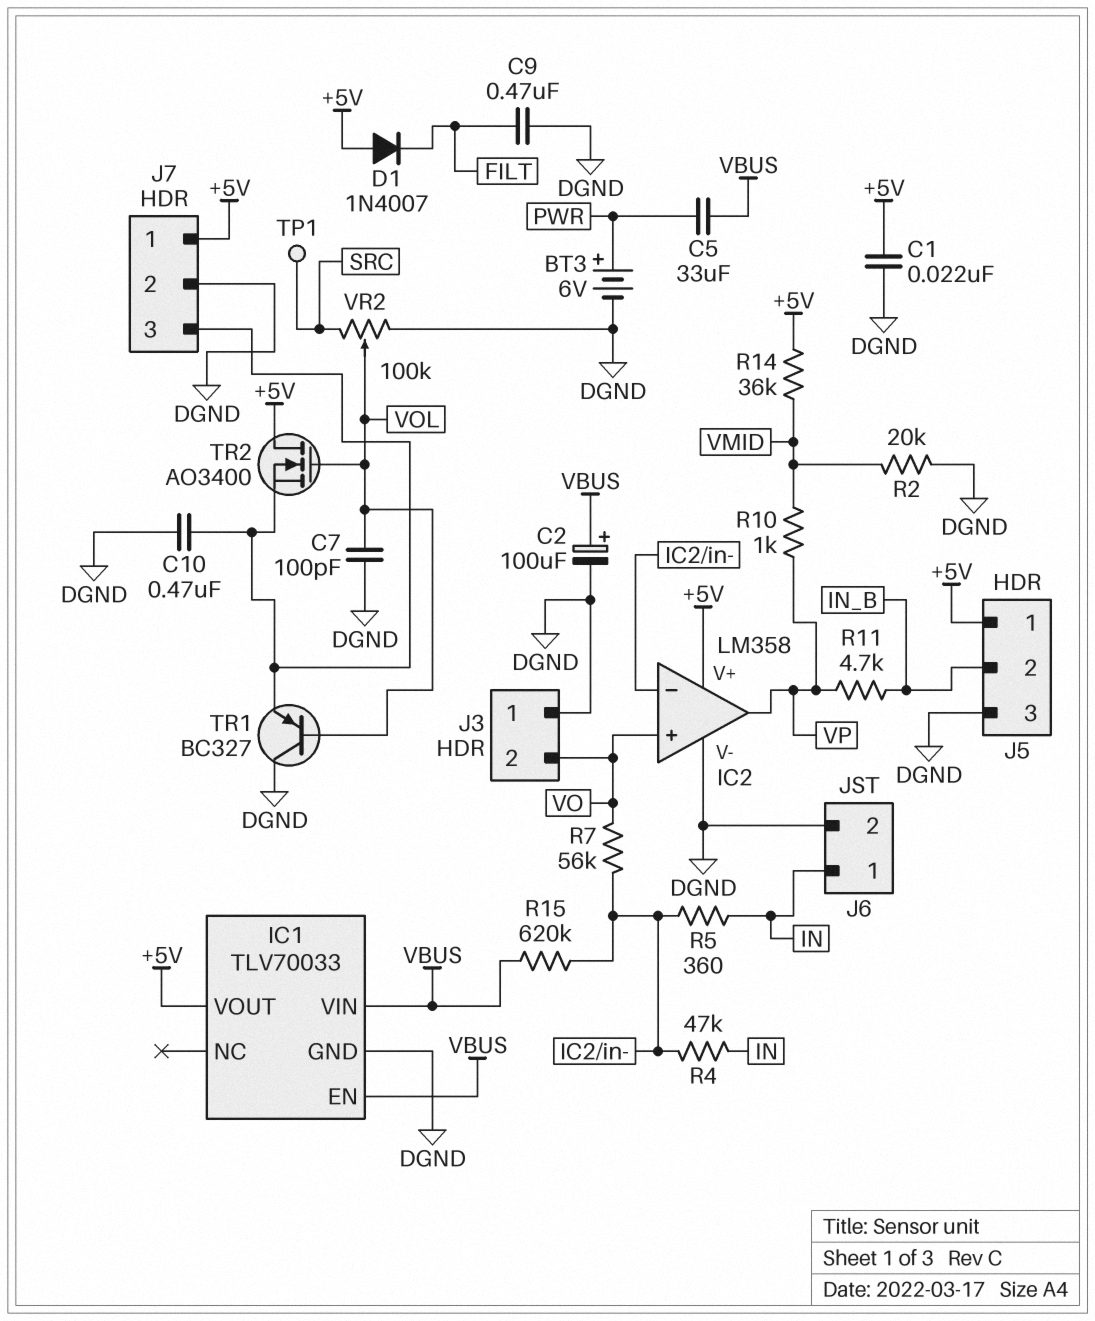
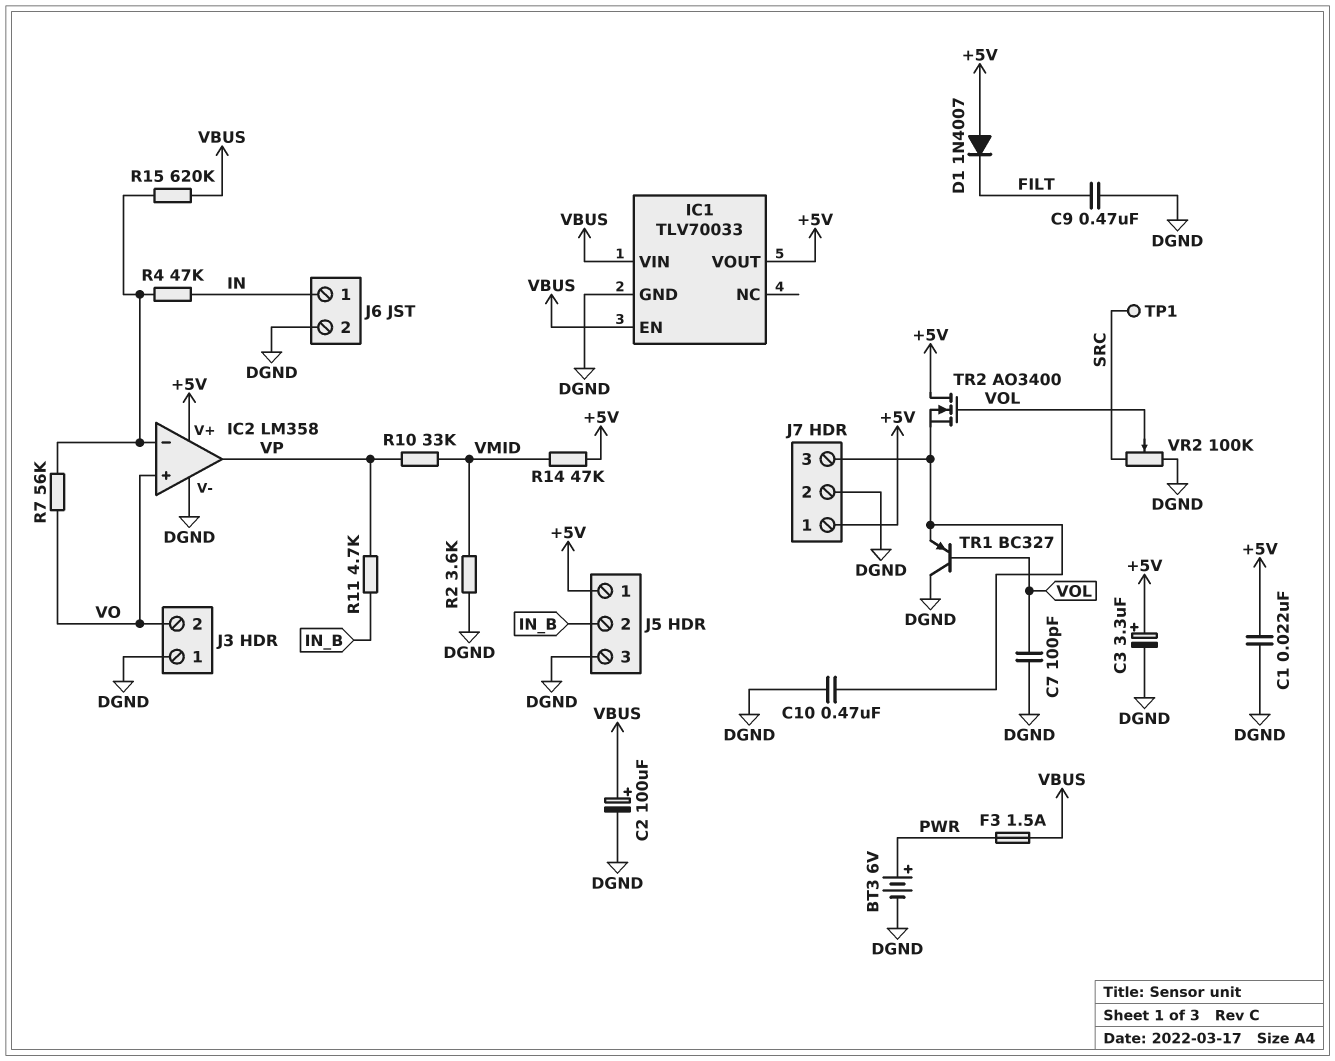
C3: none -> 3.3uF (plus +5V, minus DGND)
C5: 33uF (PWR, VBUS) -> none
F3: none -> 1.5A (PWR, VBUS)
R2: 20k (DGND, VMID) -> 3.6k (DGND, VMID)
R5: 360 (IC2/in-, IN) -> none
R10: 1k (VMID, VP) -> 33k (VMID, VP)
R14: 36k (+5V, VMID) -> 47k (+5V, VMID)

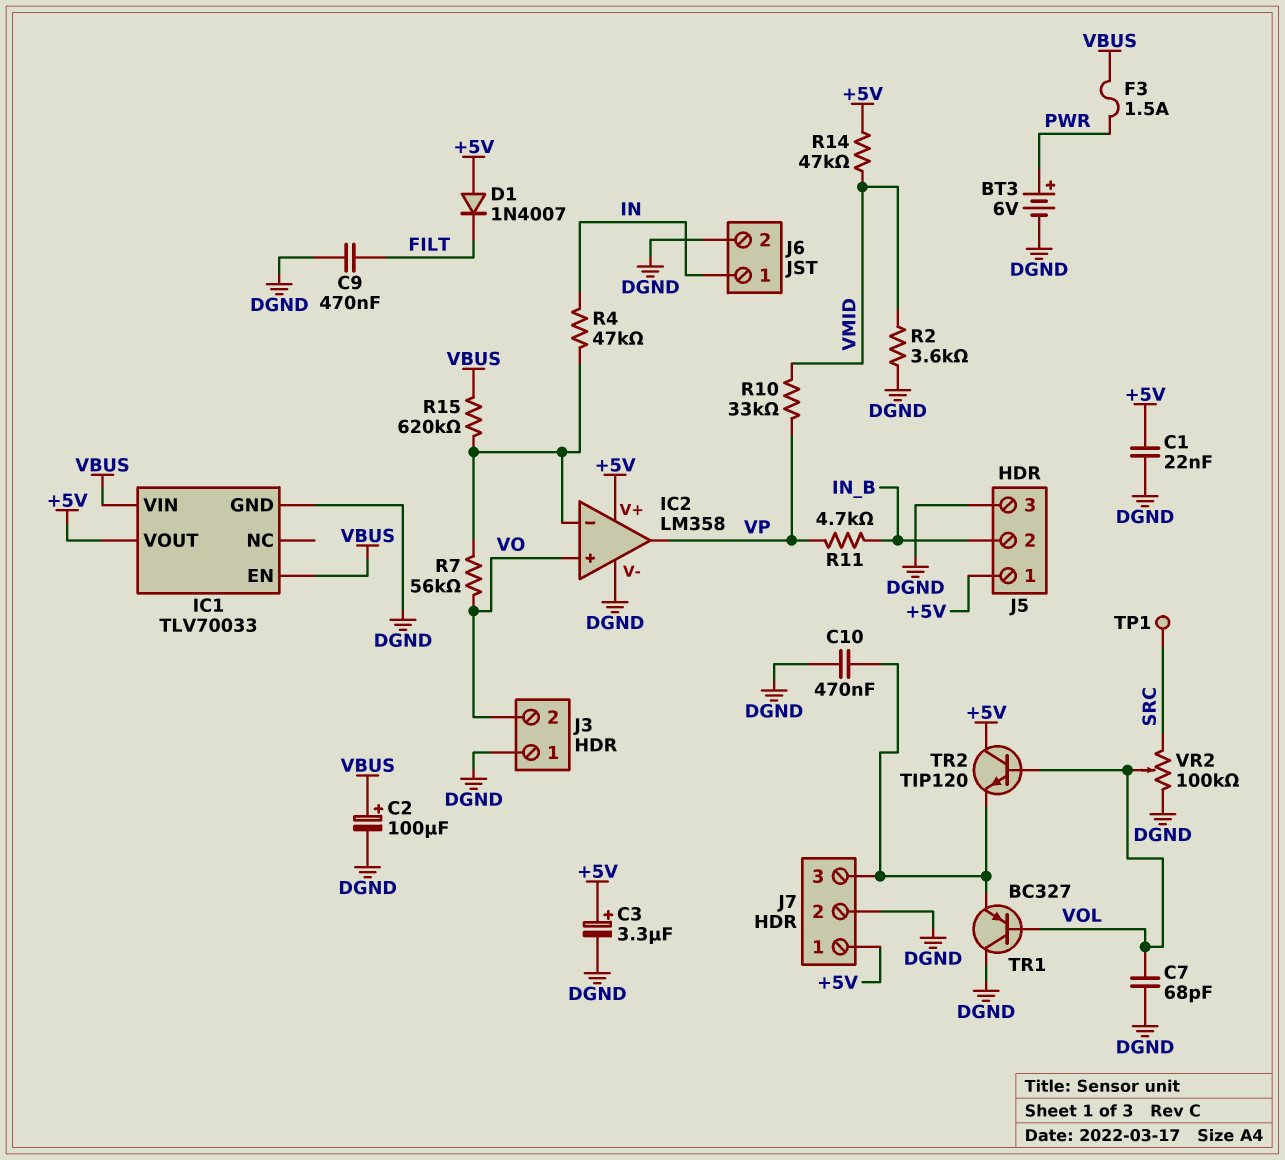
C7: 100pF (DGND, VOL) -> 68pF (DGND, VOL)
TR2: NMOS AO3400 (G VOL, D +5V, S J7/3) -> NPN TIP120 (B VOL, C +5V, E J7/3)

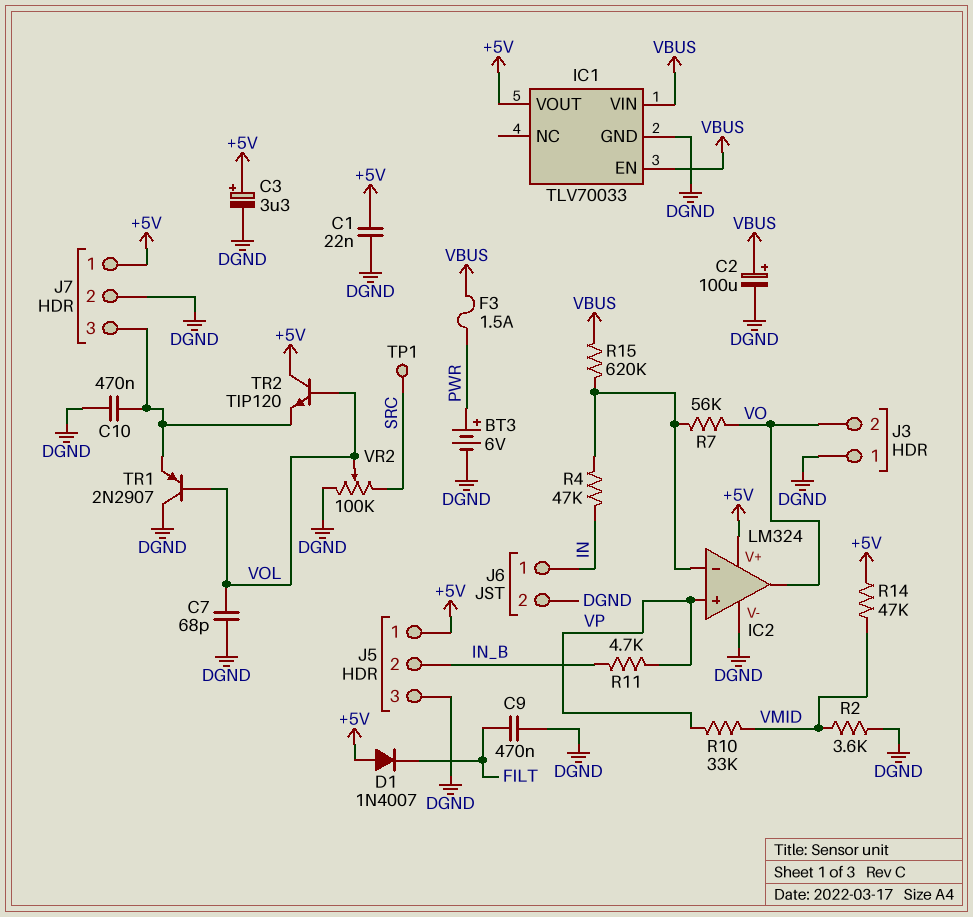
IC2: LM358 -> LM324
IC2 pin in+: VO -> VP
IC2 pin out: VP -> VO
TR1: PNP BC327 (B VOL, C DGND, E J7/3) -> PNP 2N2907 (B VOL, C DGND, E J7/3)

